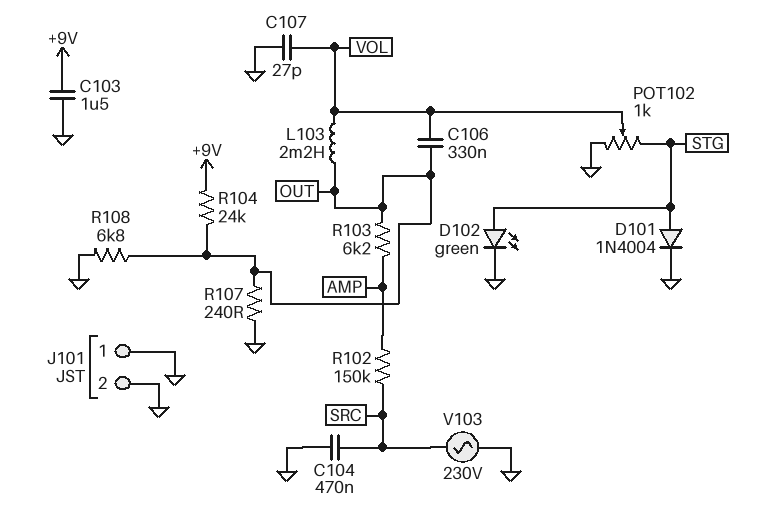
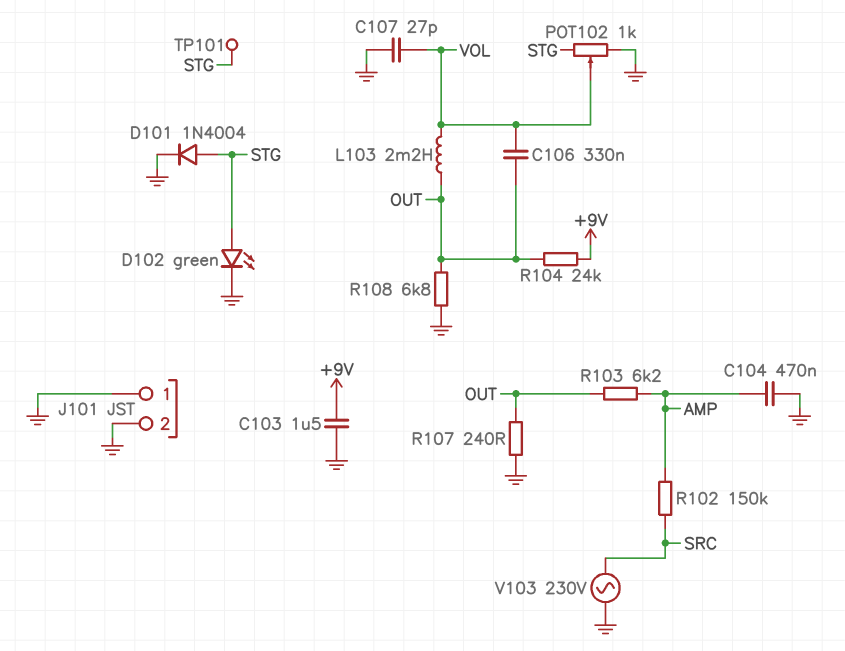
C104: 470nF (GND, SRC) -> 470nF (AMP, GND)
TP101: none -> test point (STG)

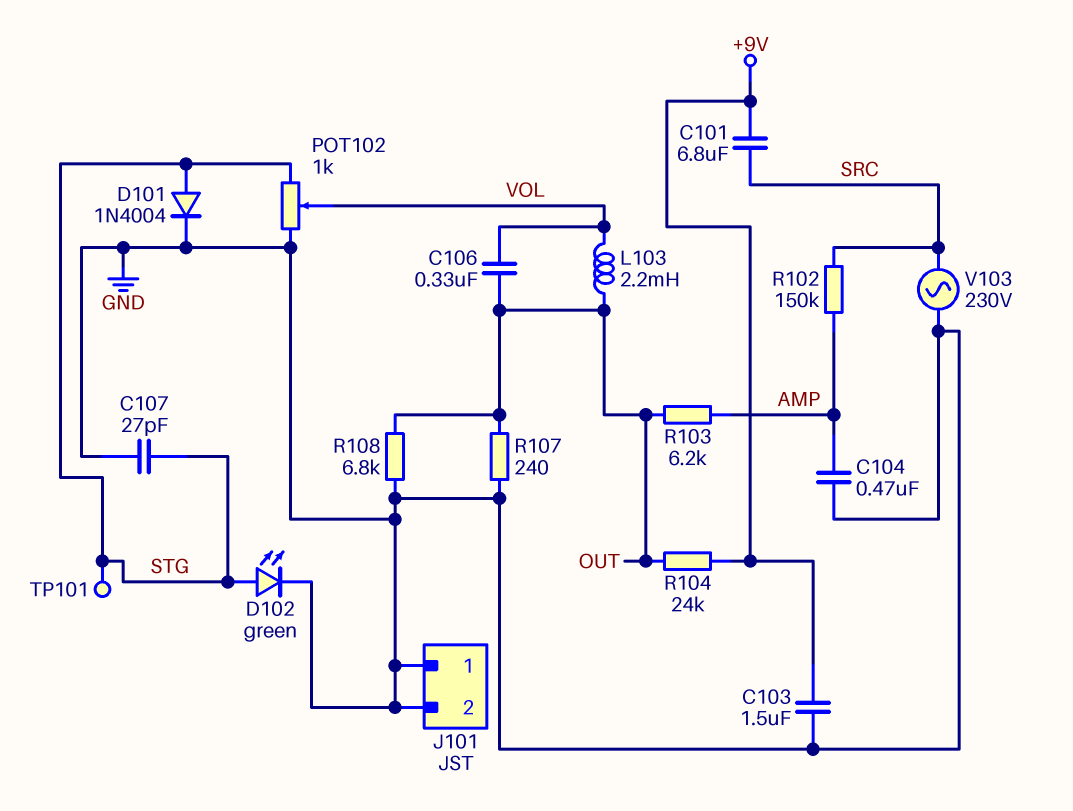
C101: none -> 6.8uF (+9V, SRC)
C107: 27pF (GND, VOL) -> 27pF (GND, STG)

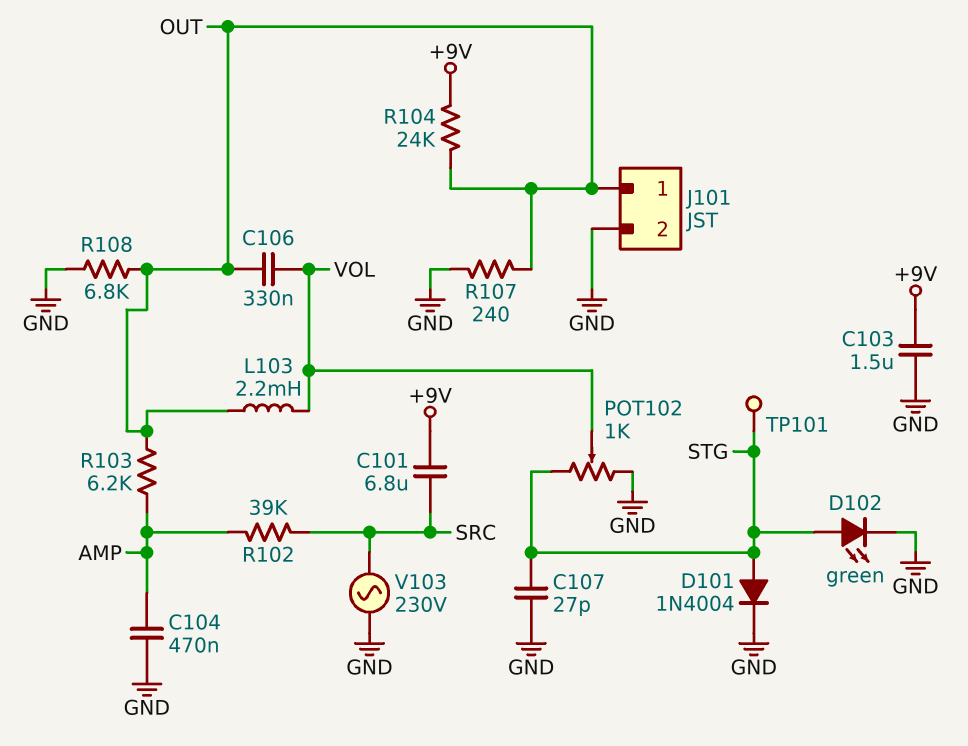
J101 pin 1: GND -> OUT
R102: 150k (AMP, SRC) -> 39k (AMP, SRC)

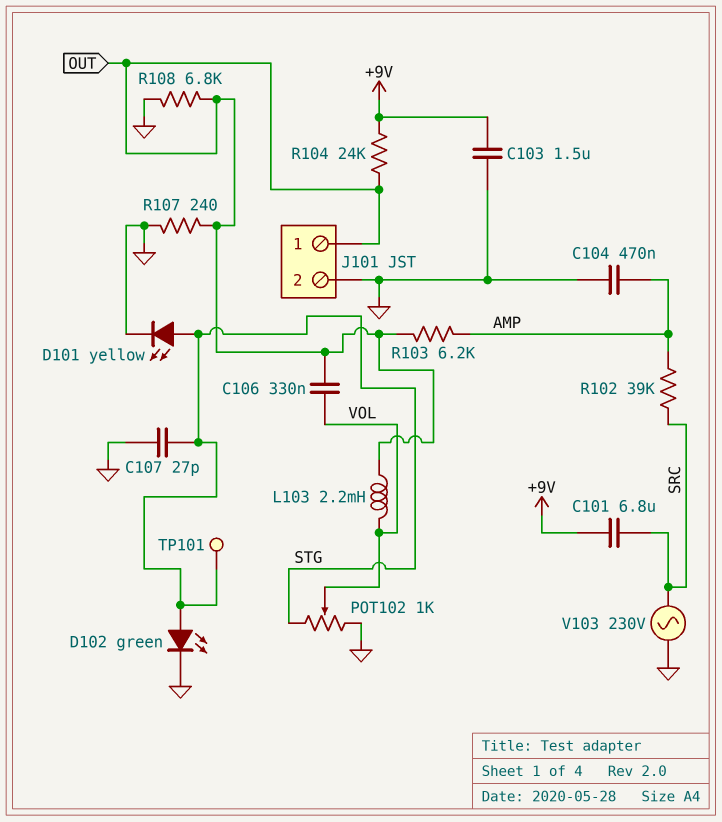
D101: diode 1N4004 (A STG, K GND) -> LED yellow (A STG, K GND)

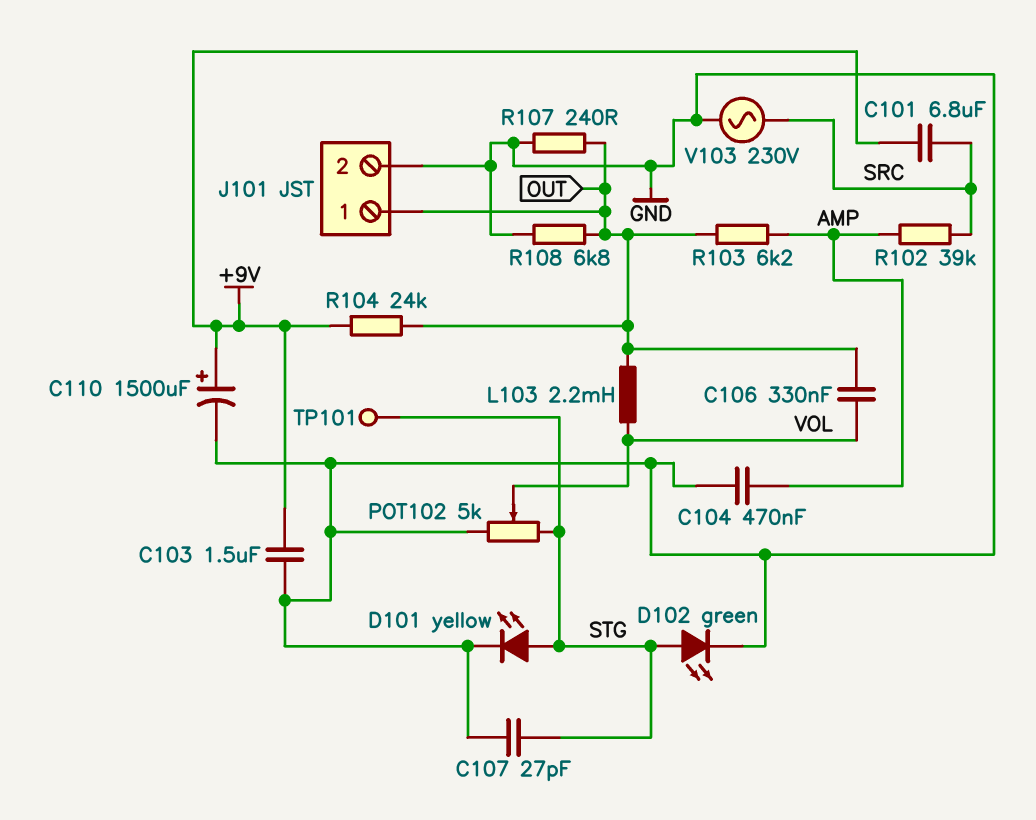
C110: none -> 1500uF (plus +9V, minus GND)
POT102: 1k (GND, STG, wiper VOL) -> 5k (GND, STG, wiper VOL)

